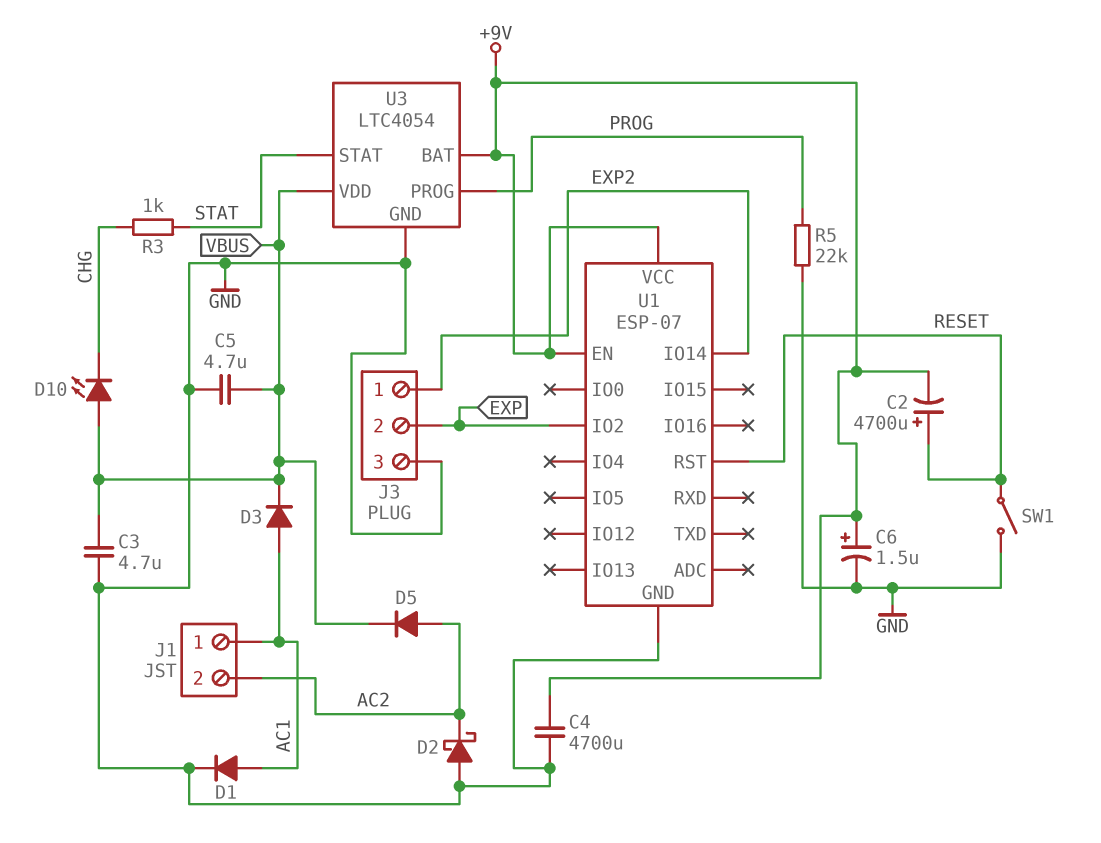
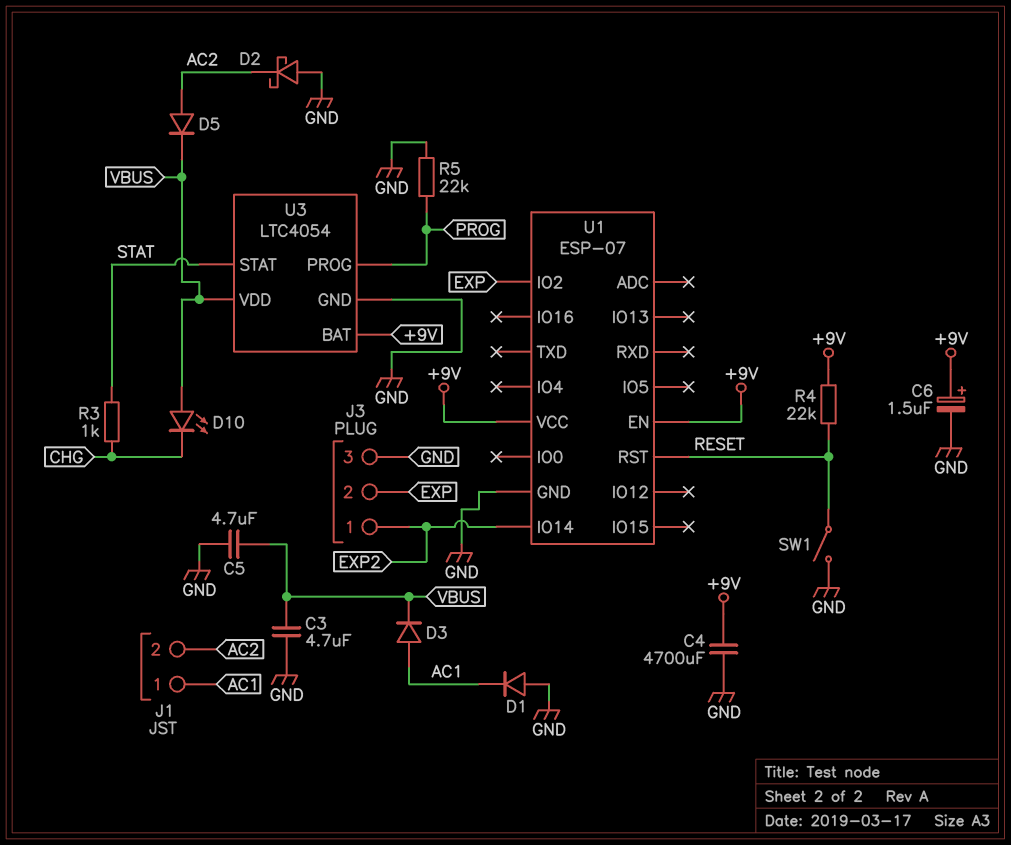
C2: 4700uF (plus RESET, minus +9V) -> none
D1: diode (A AC1, K GND) -> diode (A GND, K AC1)
R4: none -> 22k (+9V, RESET)

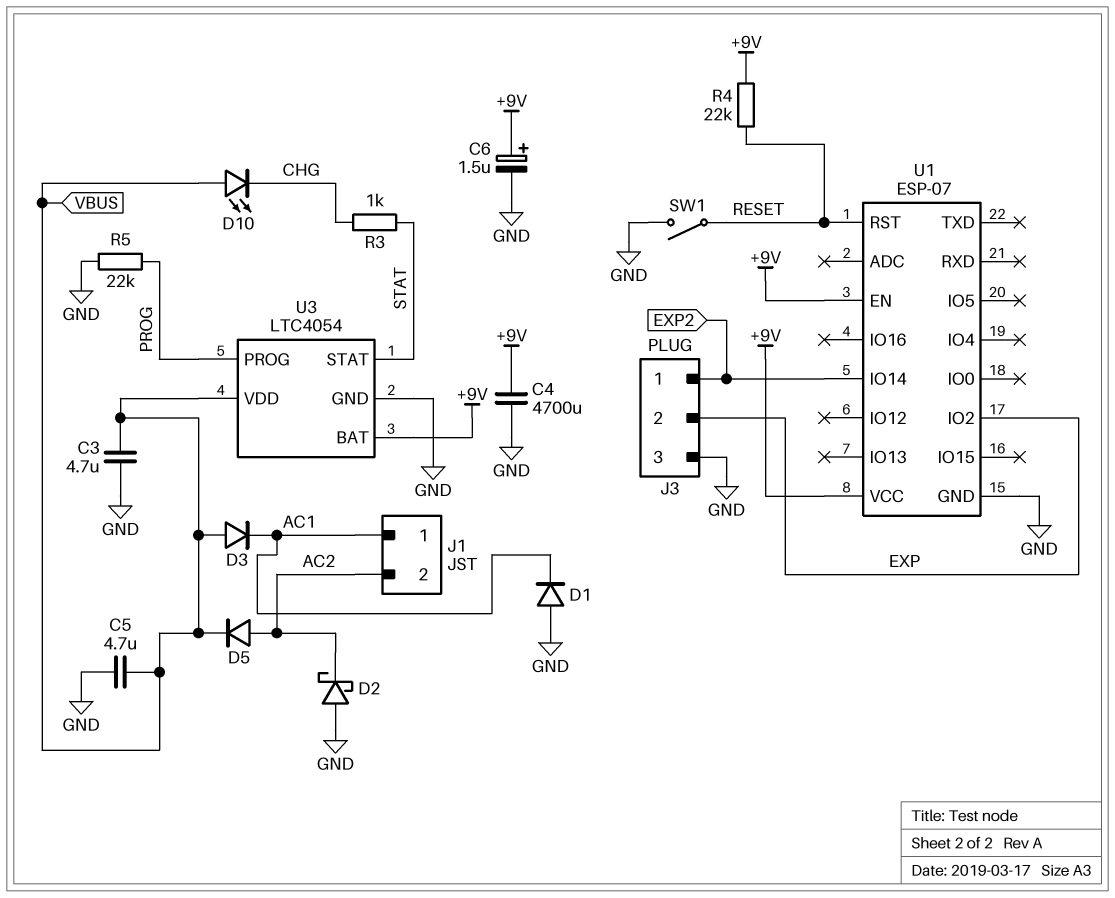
D3: diode (A AC1, K VBUS) -> diode (A VBUS, K AC1)

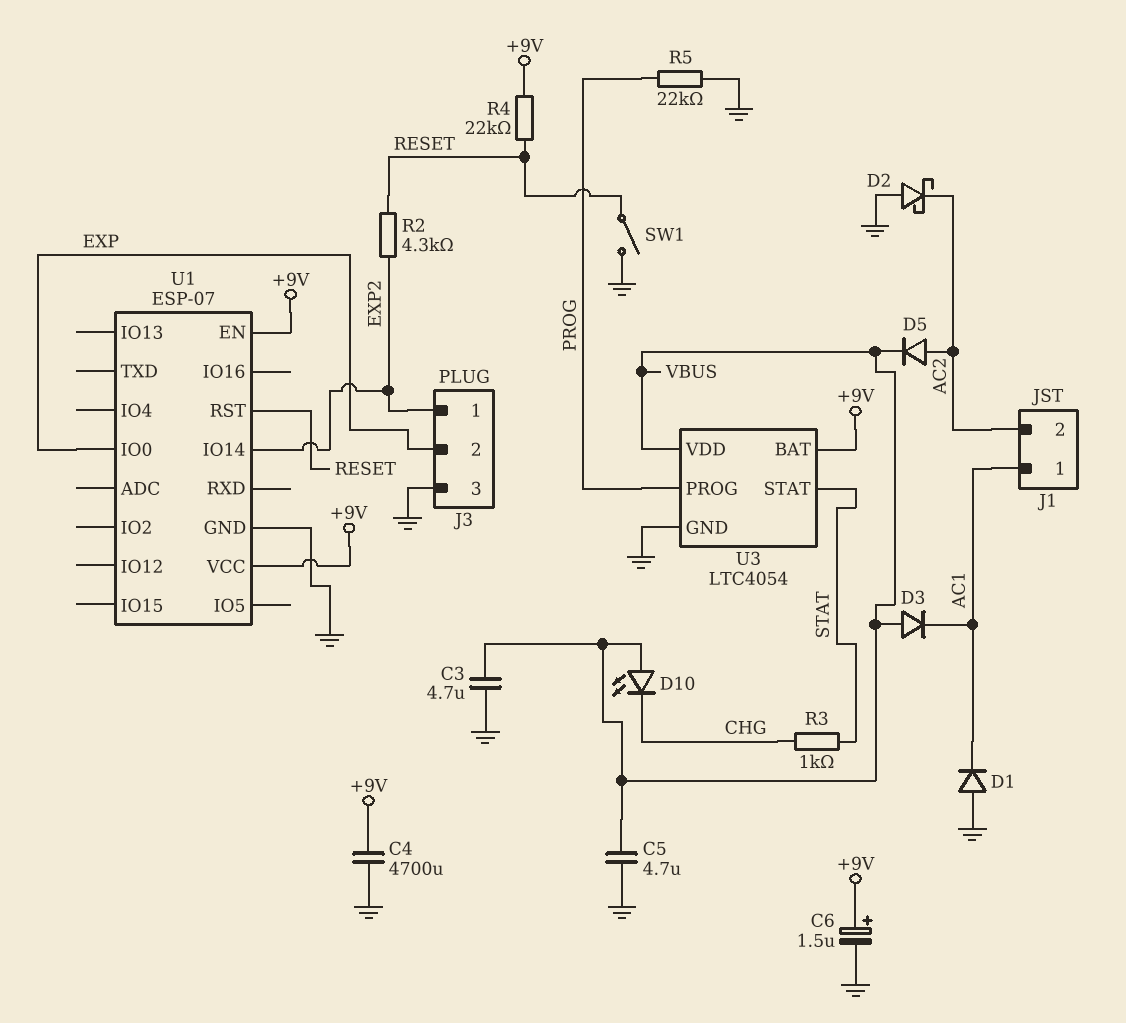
R2: none -> 4.3k (EXP2, RESET)
U1 pin IO0: none -> EXP
U1 pin IO2: EXP -> none

